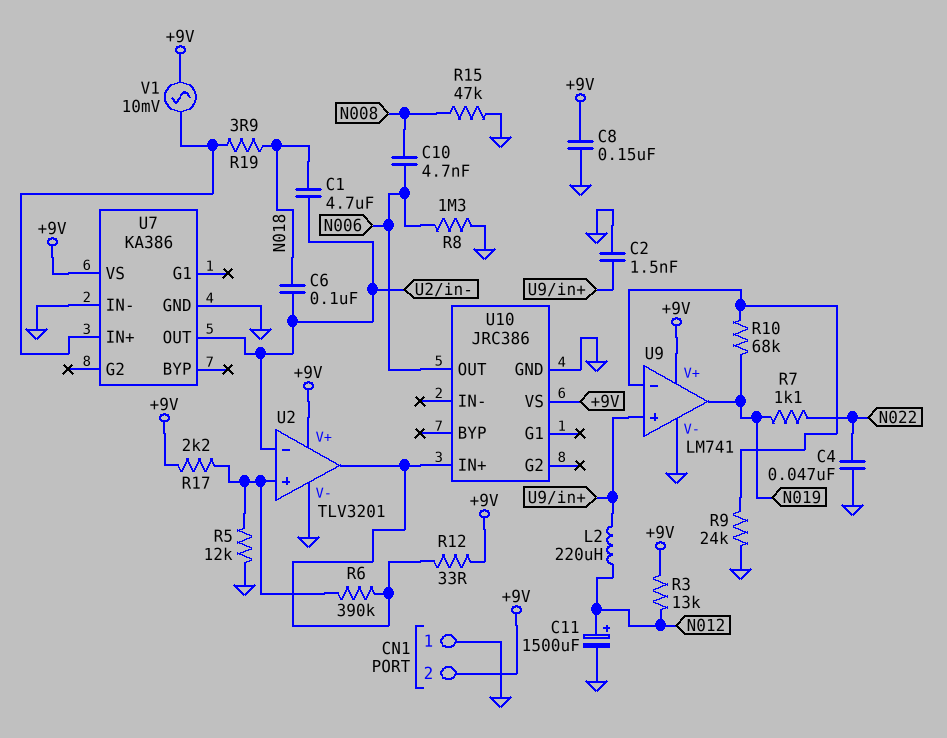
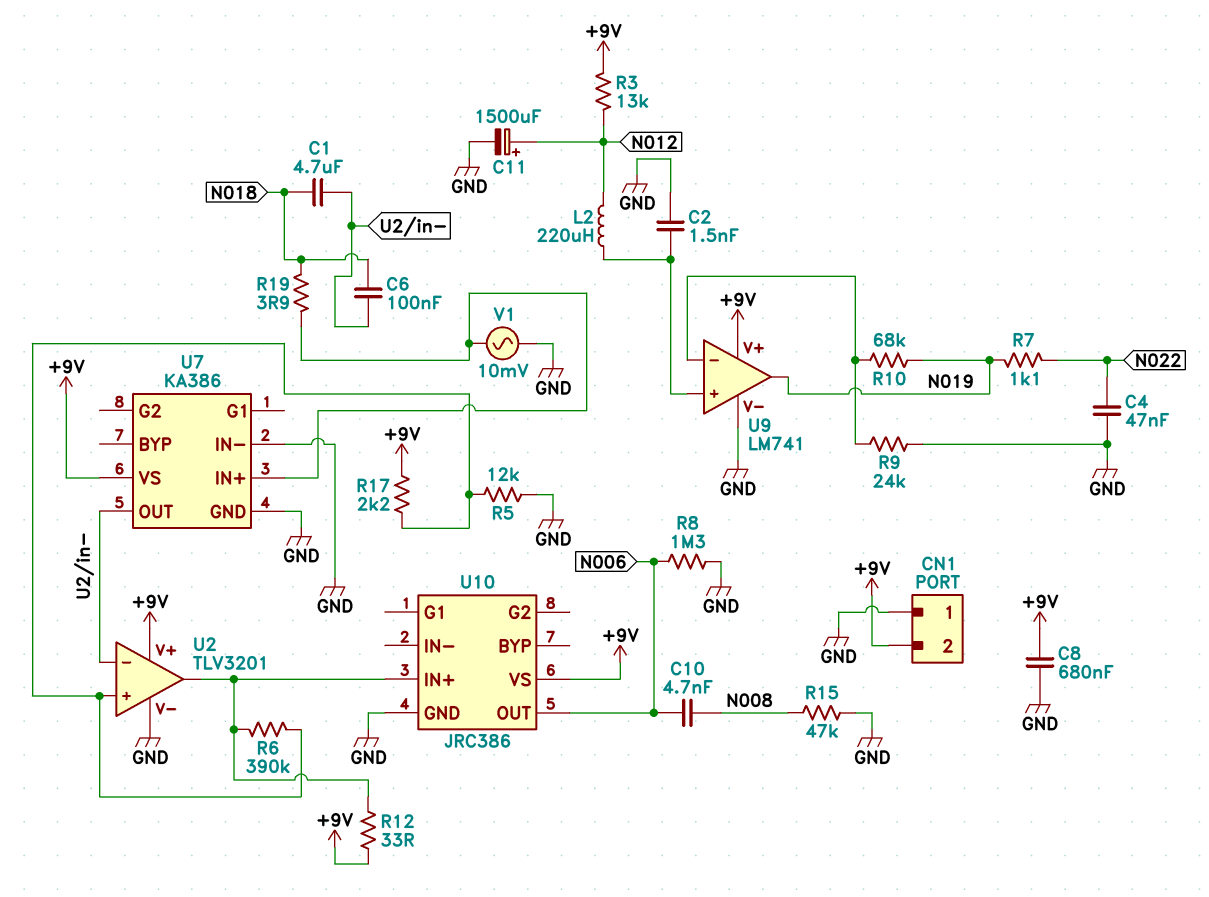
C8: 150nF (+9V, GND) -> 680nF (+9V, GND)
V1: AC 10mV (+9V, U7/IN+) -> AC 10mV (GND, U7/IN+)

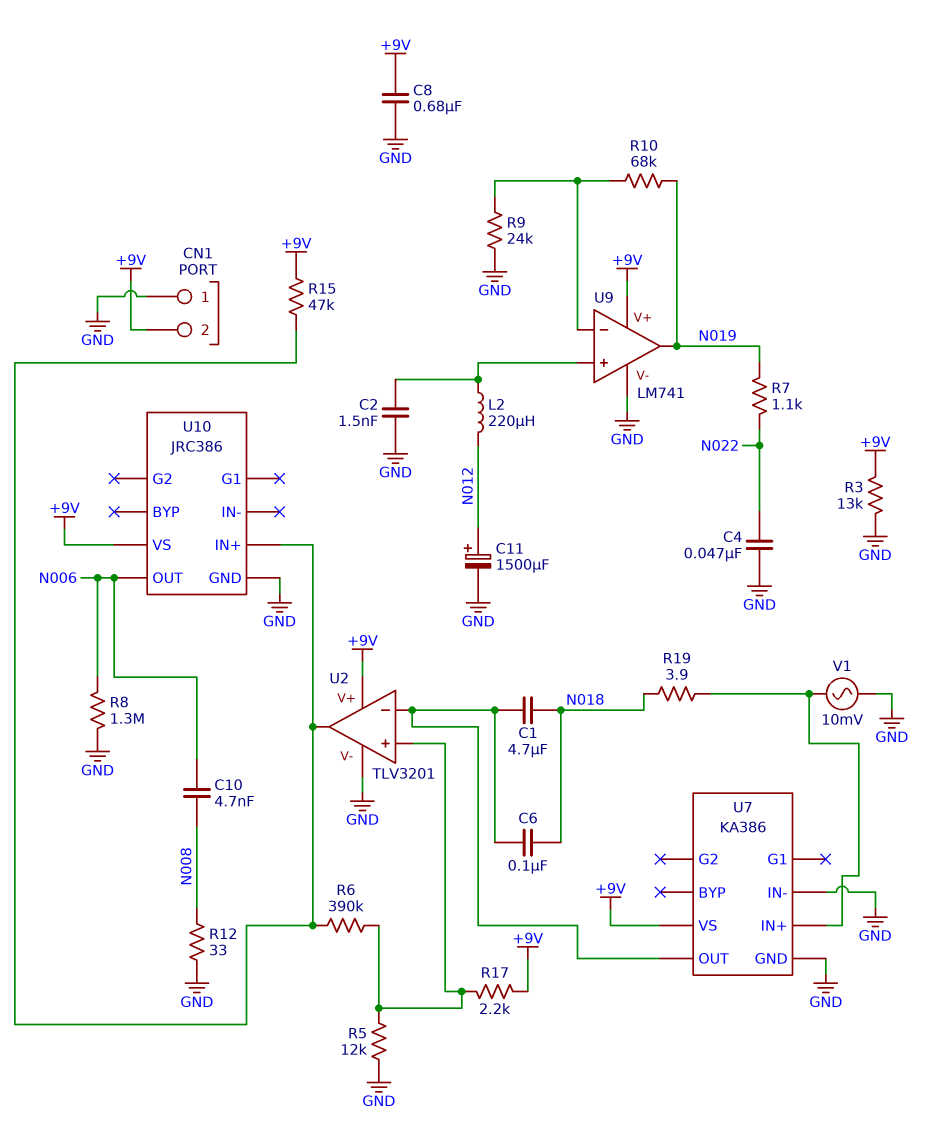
R3: 13k (+9V, N012) -> 13k (+9V, GND)
R12: 33 (+9V, U2/out) -> 33 (GND, N008)
R15: 47k (GND, N008) -> 47k (+9V, U2/out)

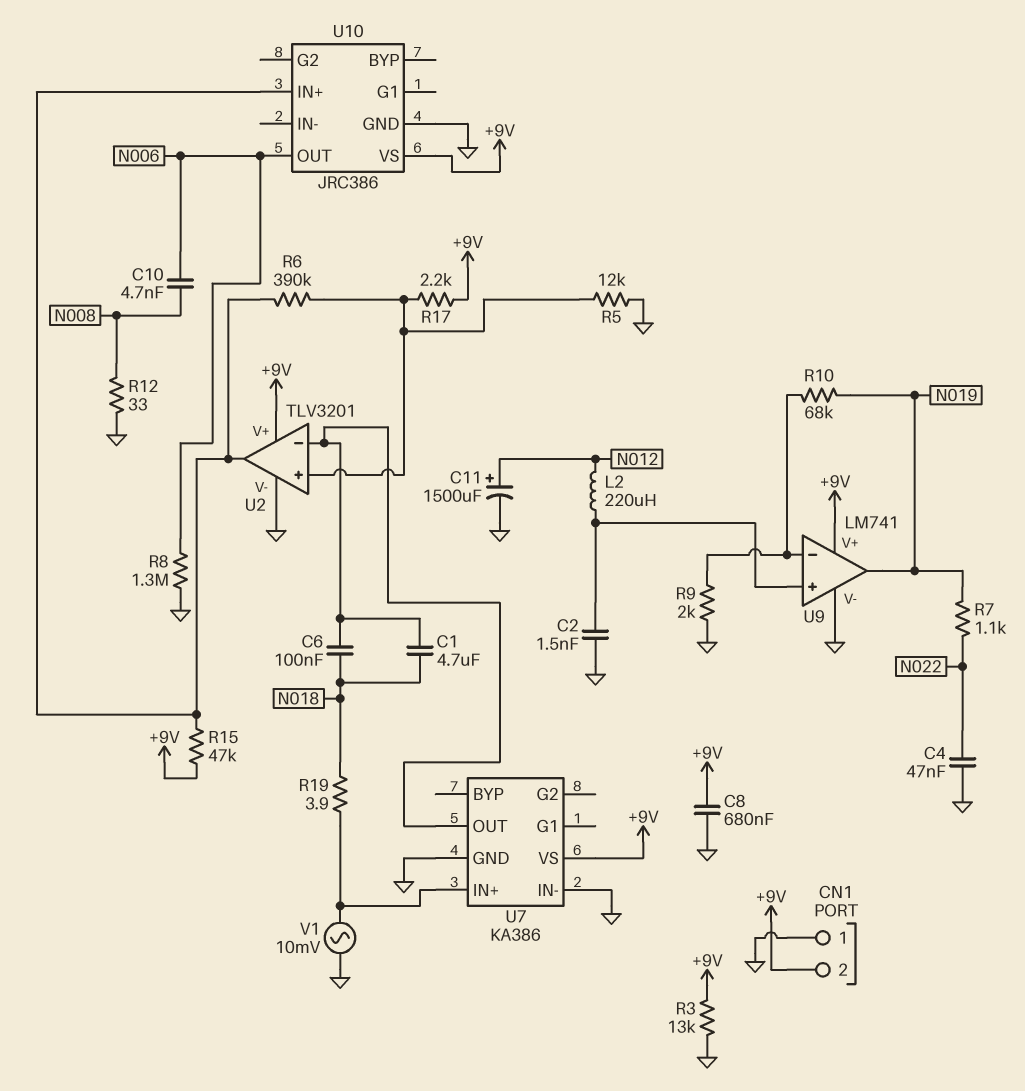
R9: 24k (GND, U9/in-) -> 2k (GND, U9/in-)

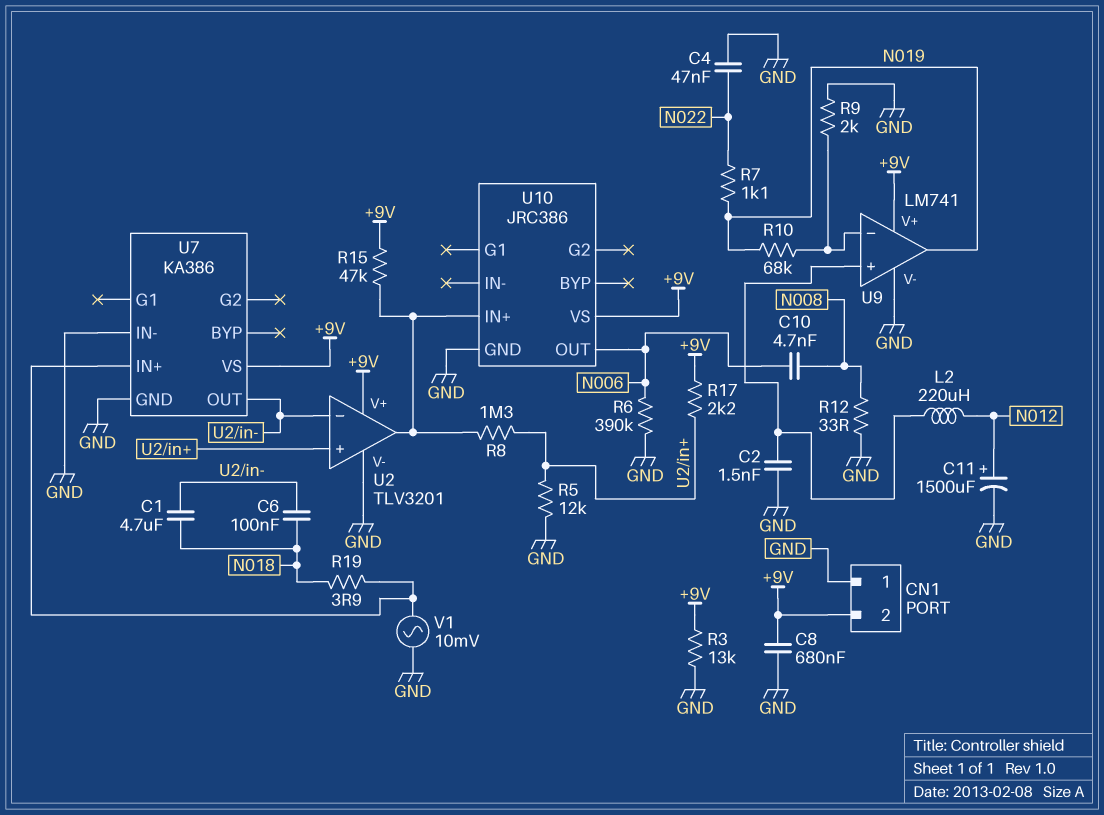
R6: 390k (U2/in+, U2/out) -> 390k (GND, N006)
R8: 1.3M (GND, N006) -> 1.3M (U2/in+, U2/out)

